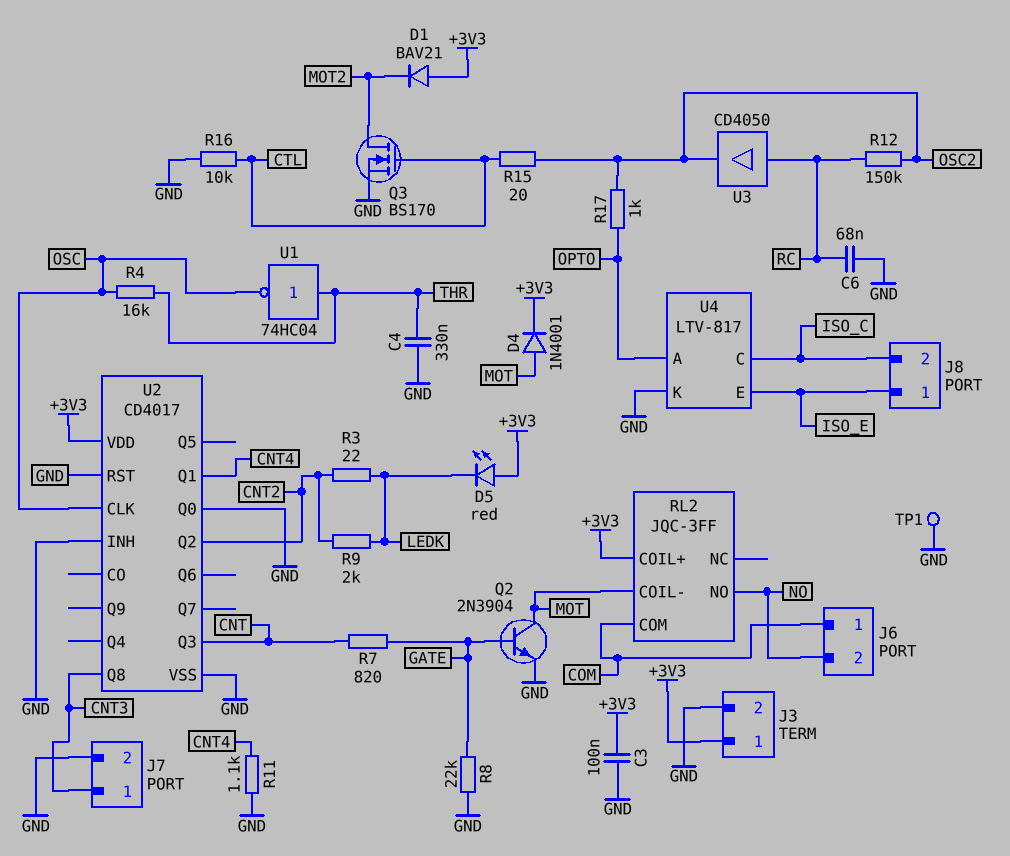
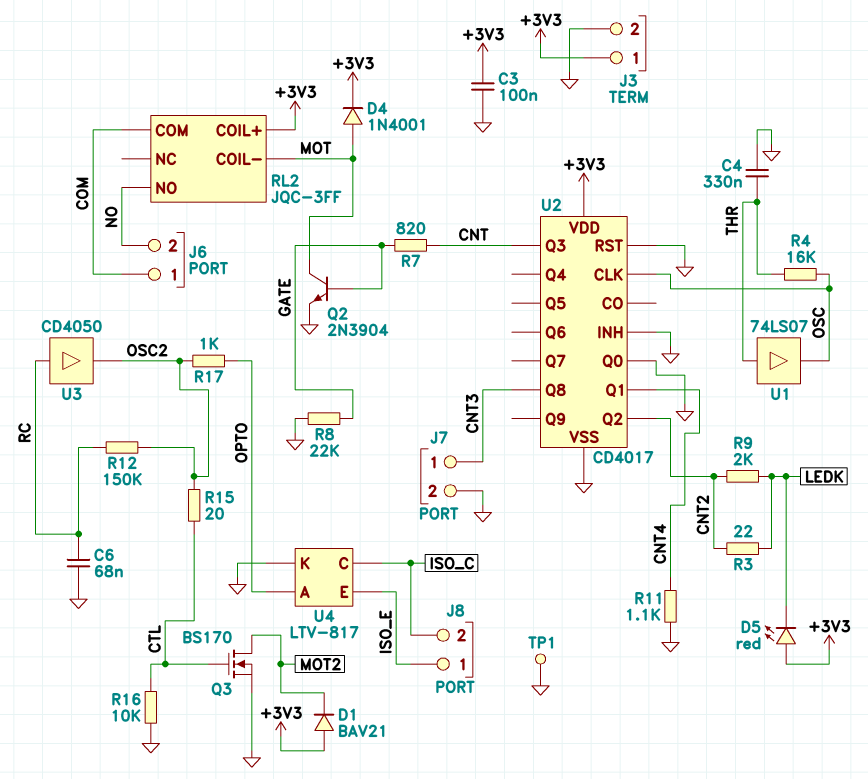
U1: NOT 74HC04 (in THR, out OSC) -> buffer 74LS07 (in THR, out OSC)

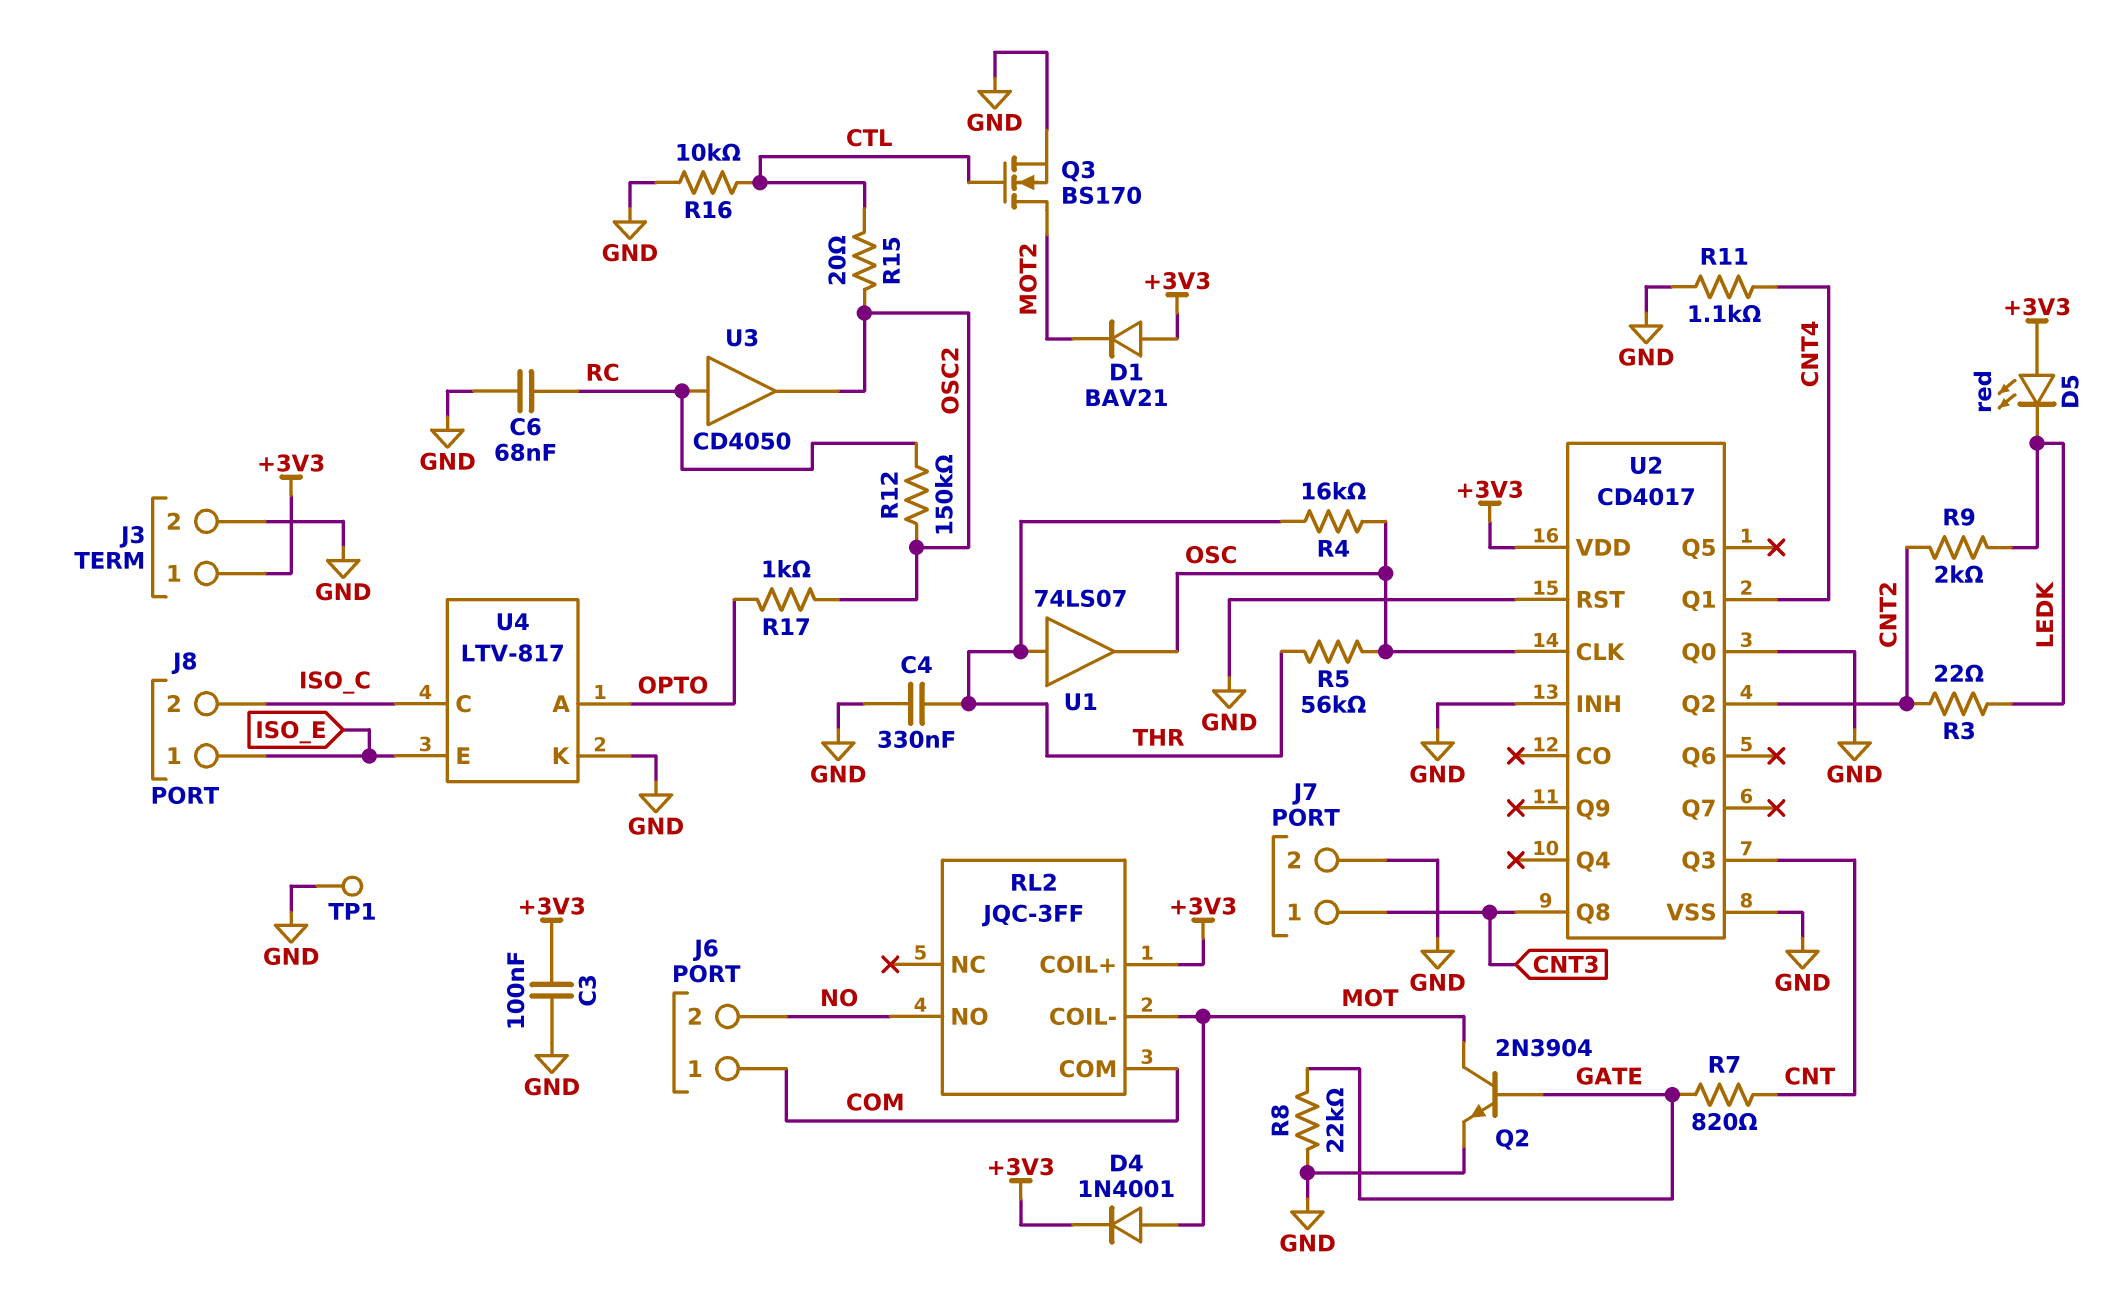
R5: none -> 56k (OSC, THR)

